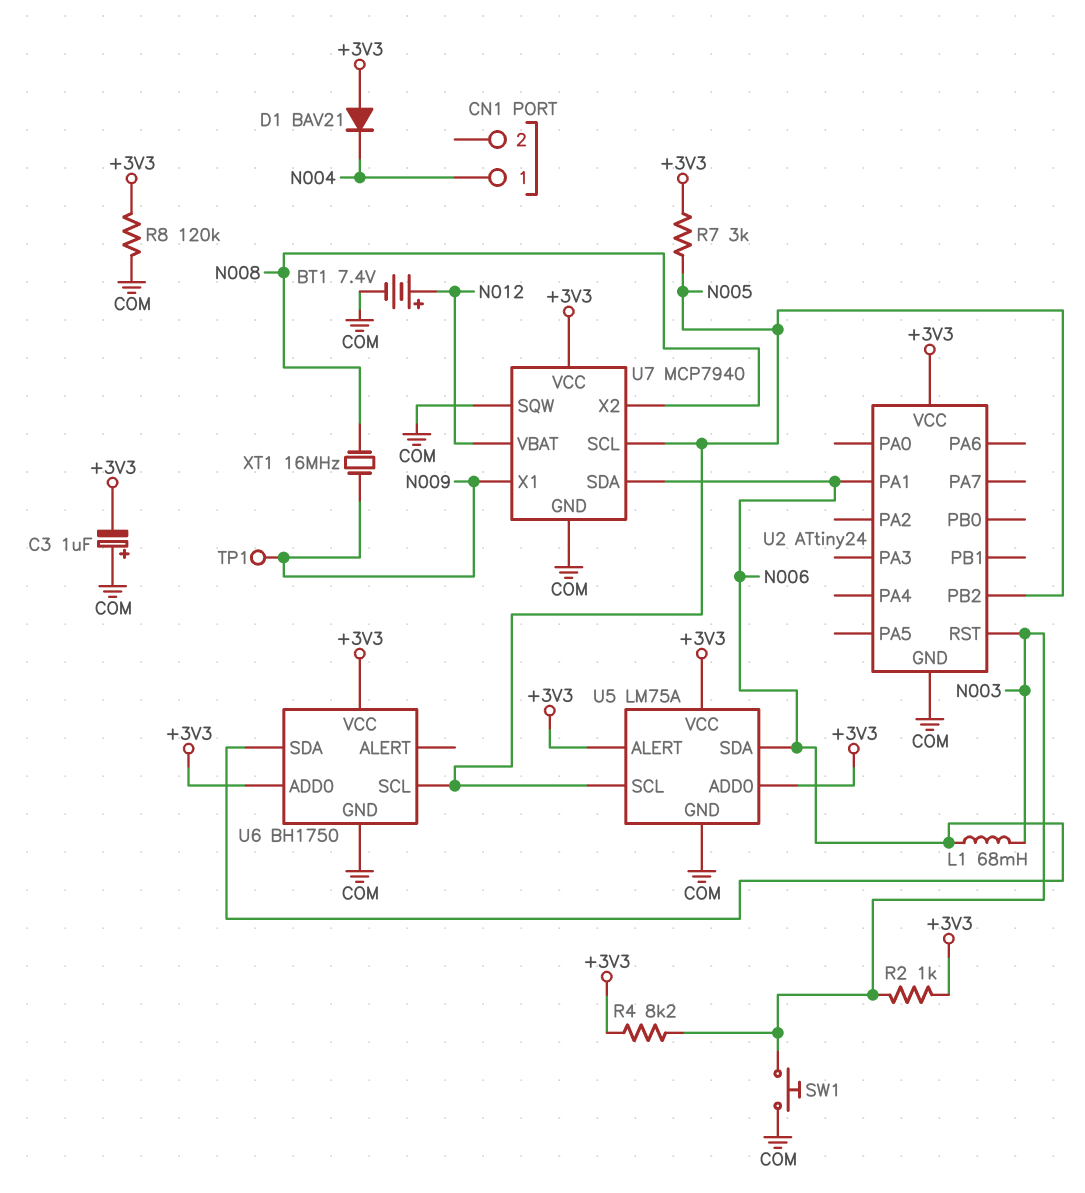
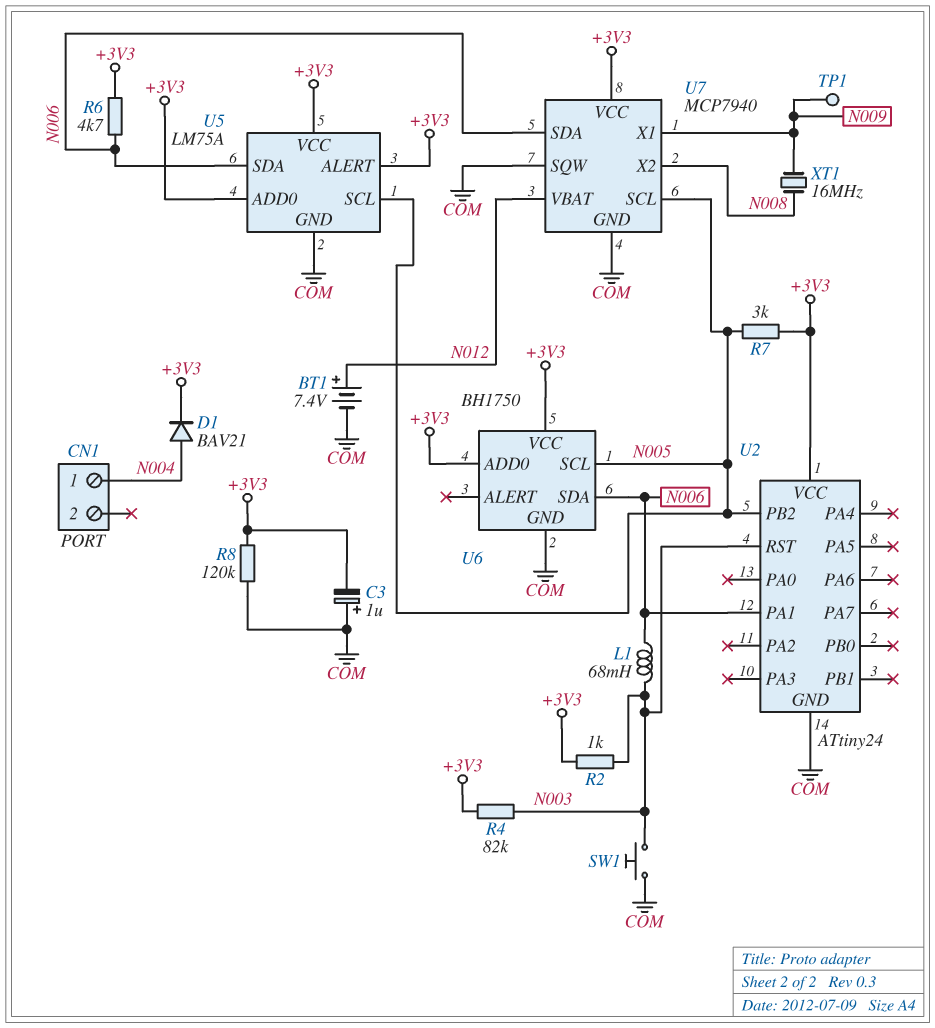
D1: diode BAV21 (A +3V3, K N004) -> diode BAV21 (A N004, K +3V3)
R4: 8.2k (+3V3, N003) -> 82k (+3V3, N003)
R6: none -> 4.7k (+3V3, N006)

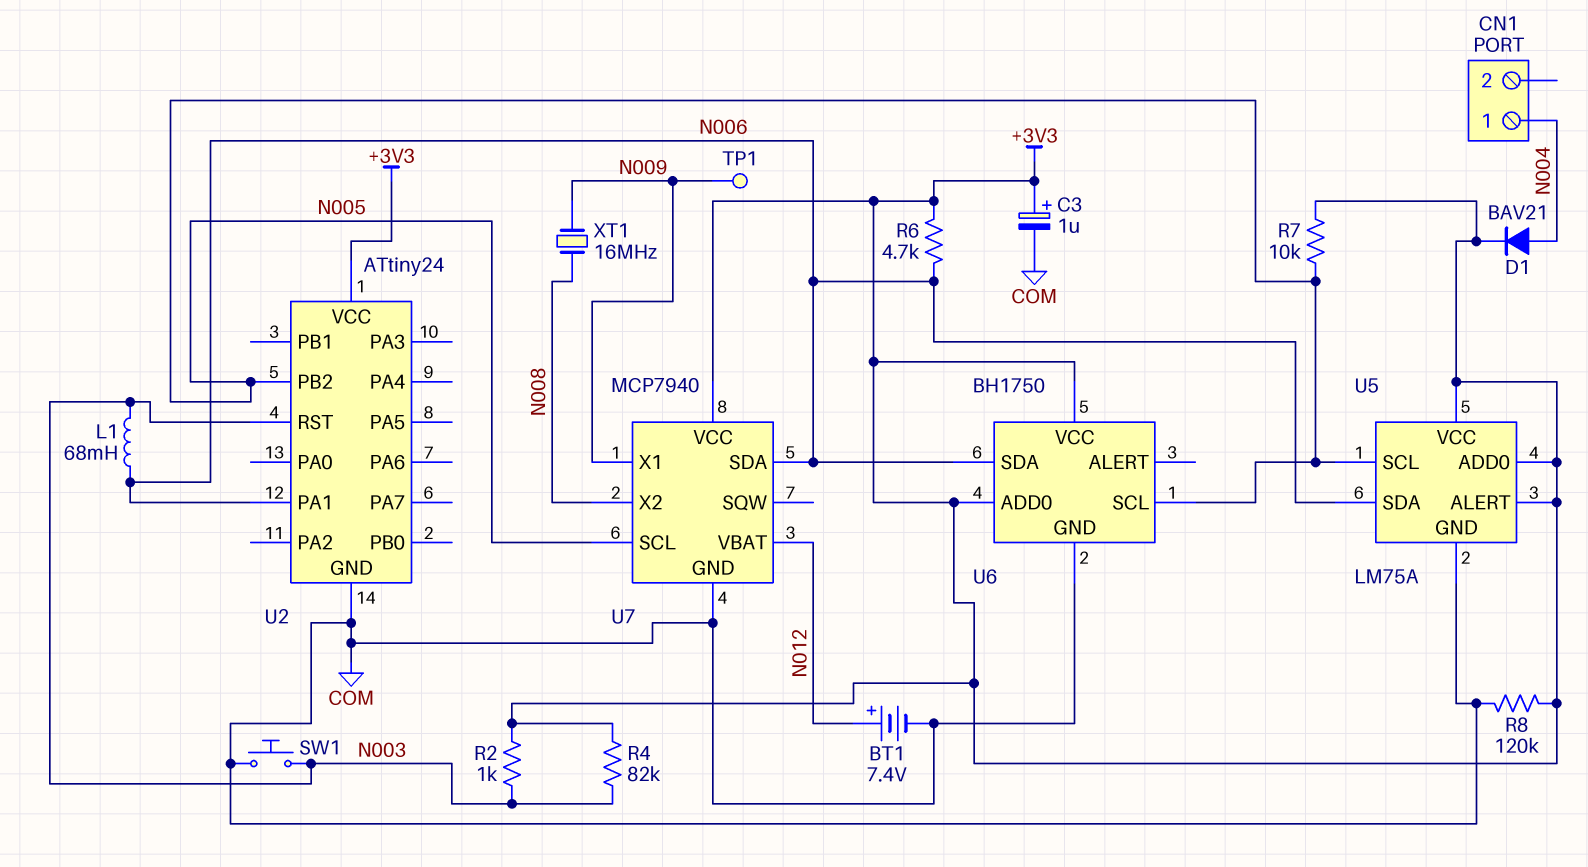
C3: 1uF (plus COM, minus +3V3) -> 1uF (plus +3V3, minus COM)
R7: 3k (+3V3, N005) -> 10k (+3V3, N005)
U7 pin SQW: COM -> none

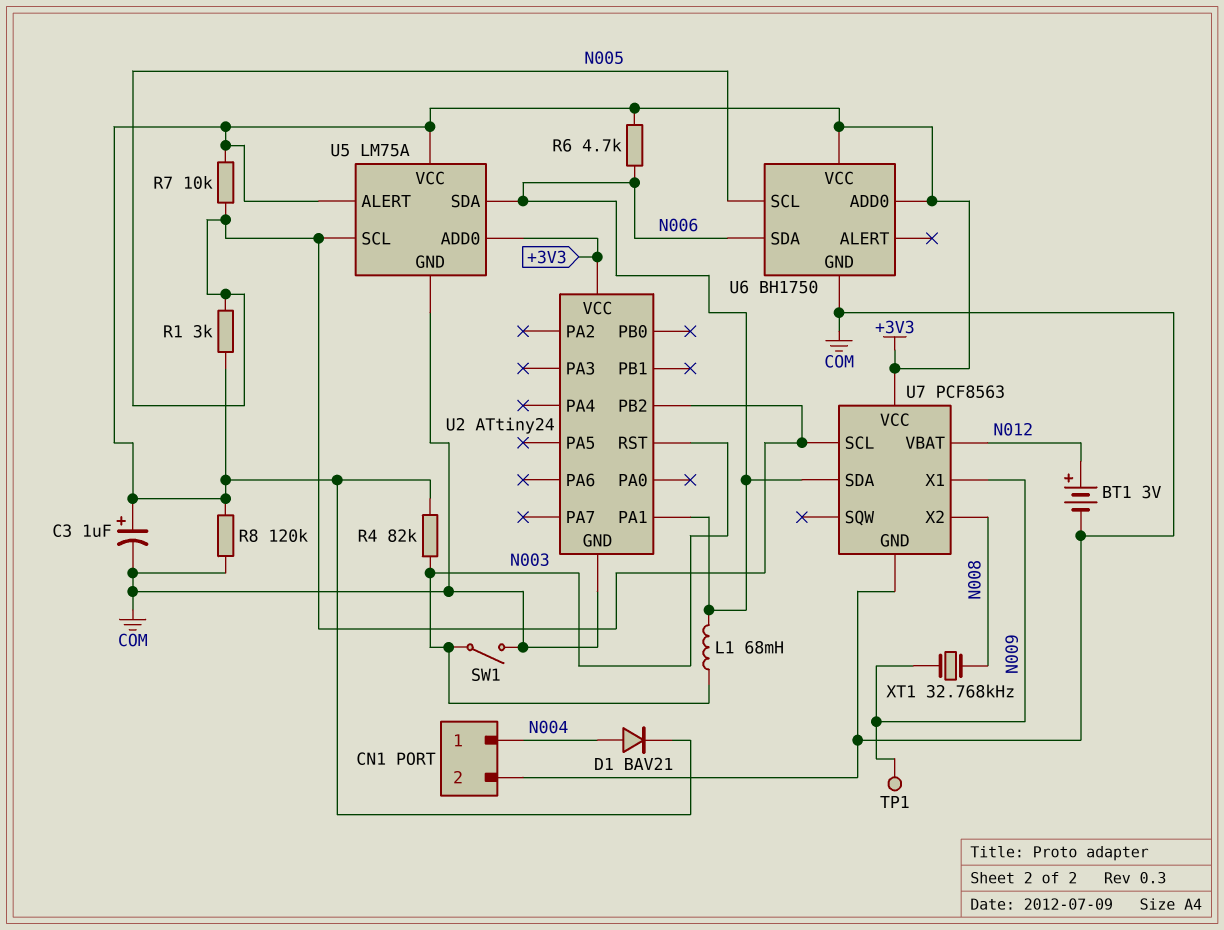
BT1: 7.4V (plus N012, minus COM) -> 3V (plus N012, minus COM)
CN1 pin 2: none -> COM
R1: none -> 3k (+3V3, N005)
R2: 1k (+3V3, N003) -> none
SW1: button (COM, N003) -> switch (COM, N003)
U7: MCP7940 -> PCF8563
XT1: 16MHz (N008, N009) -> 32.768kHz (N008, N009)

